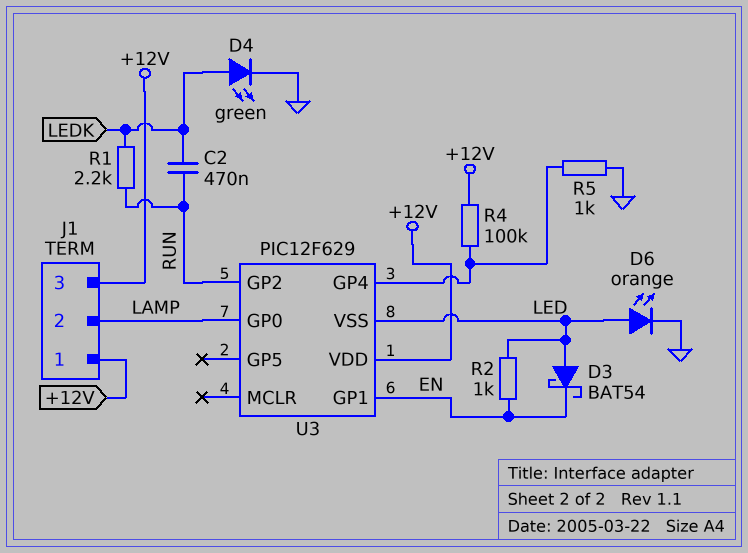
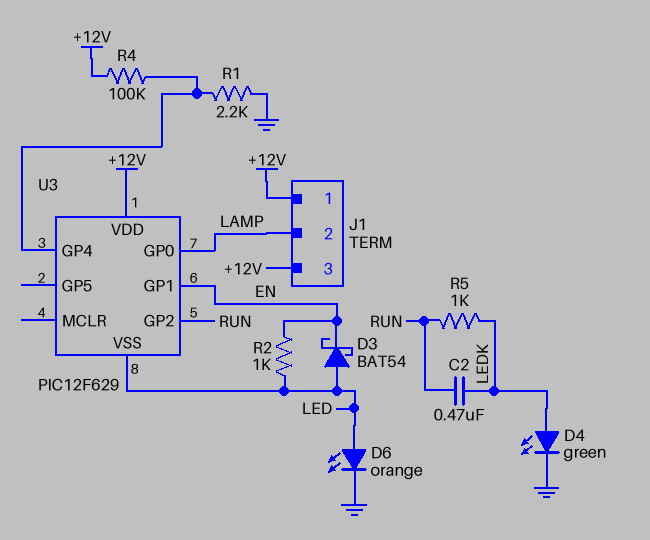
R1: 2.2k (LEDK, RUN) -> 2.2k (GND, U3/GP4)
R5: 1k (GND, U3/GP4) -> 1k (LEDK, RUN)

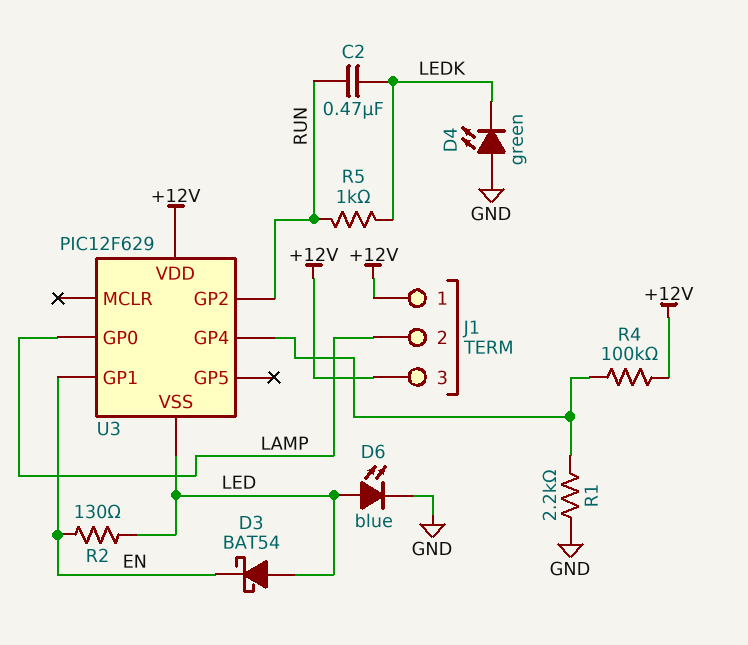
D4: LED green (A LEDK, K GND) -> LED green (A GND, K LEDK)
D6: LED orange (A LED, K GND) -> LED blue (A LED, K GND)
R2: 1k (EN, LED) -> 130 (EN, LED)

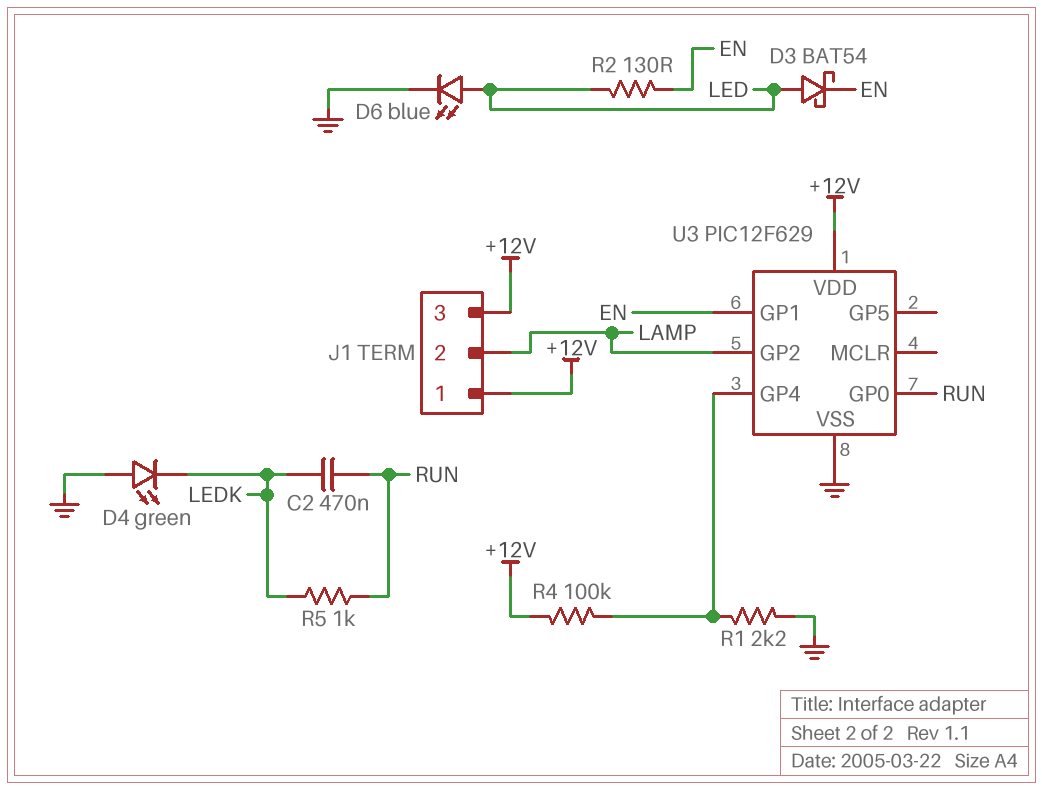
U3 pin GP0: LAMP -> RUN
U3 pin GP2: RUN -> LAMP
U3 pin VSS: LED -> GND

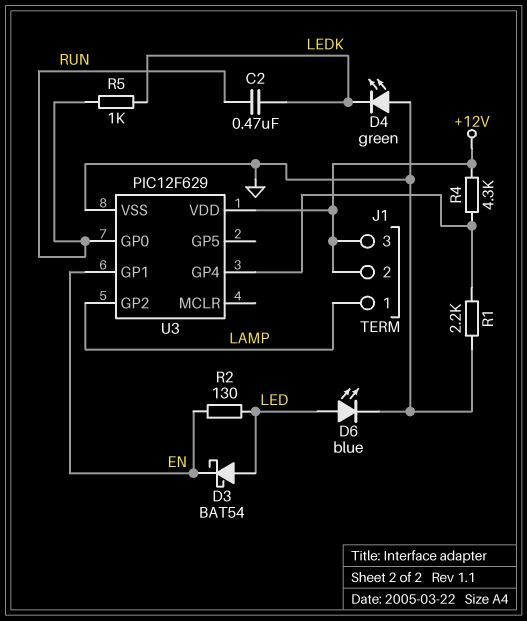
J1 pin 1: +12V -> LAMP
J1 pin 2: LAMP -> +12V
R4: 100k (+12V, U3/GP4) -> 4.3k (+12V, U3/GP4)

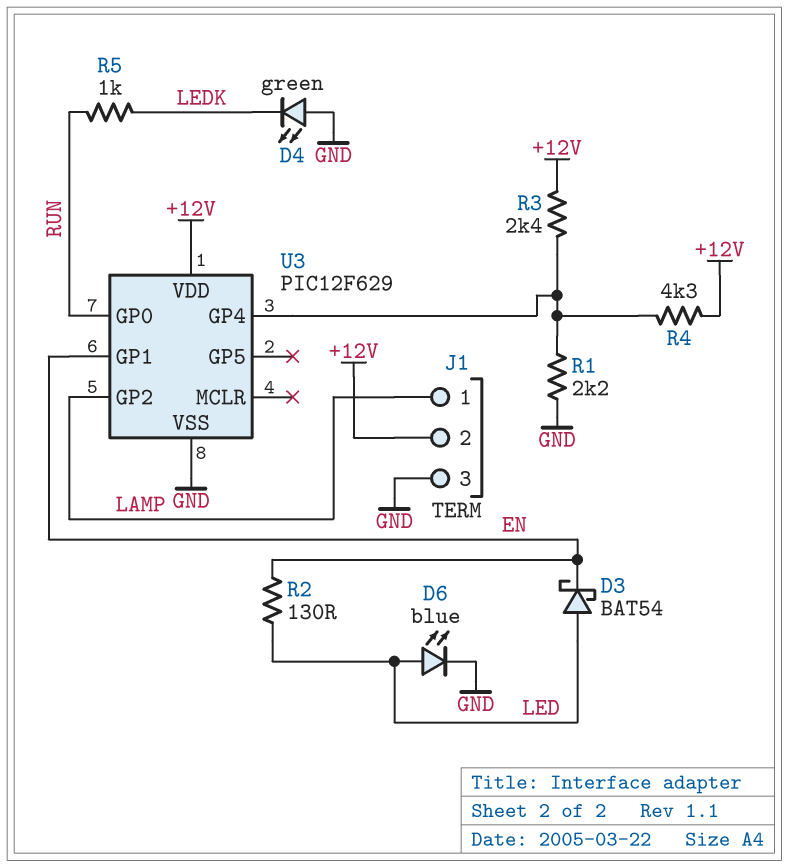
C2: 470nF (LEDK, RUN) -> none
J1 pin 3: +12V -> GND
R3: none -> 2.4k (+12V, U3/GP4)

